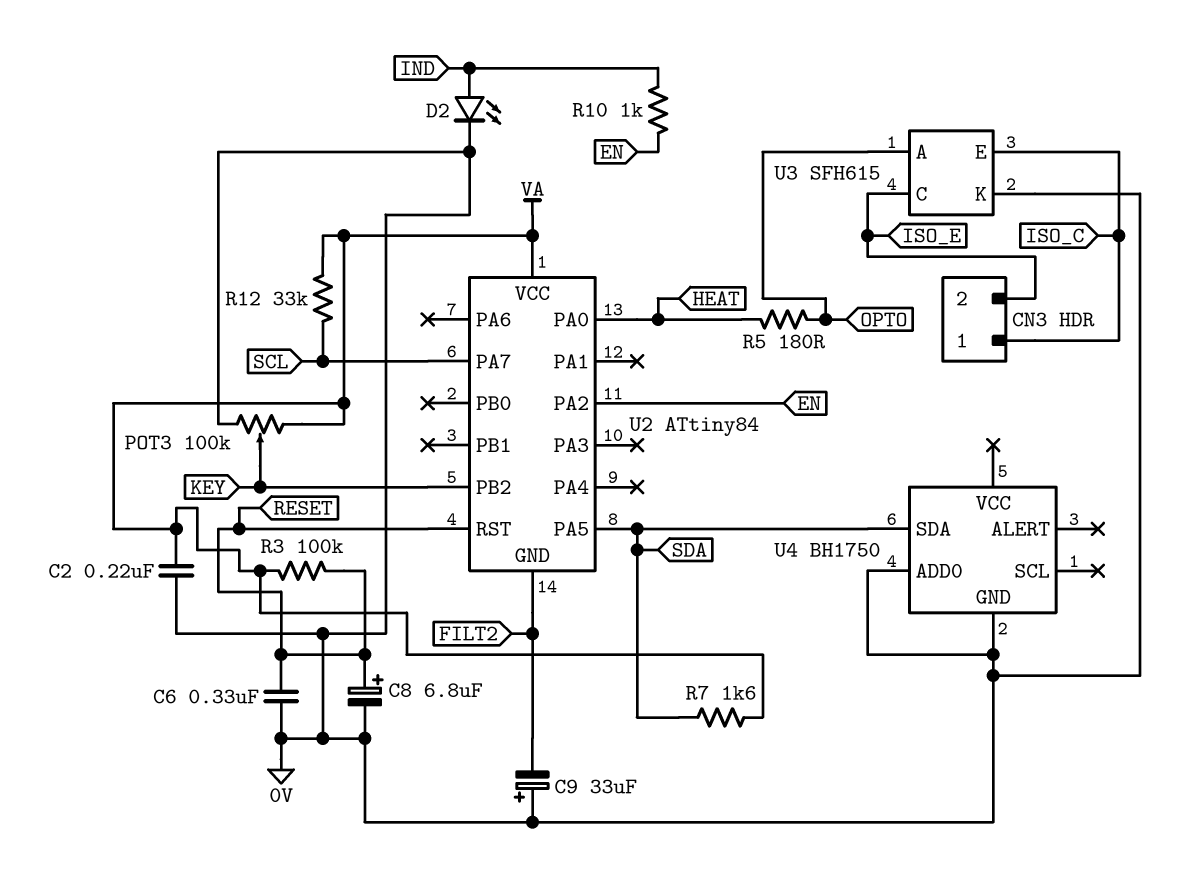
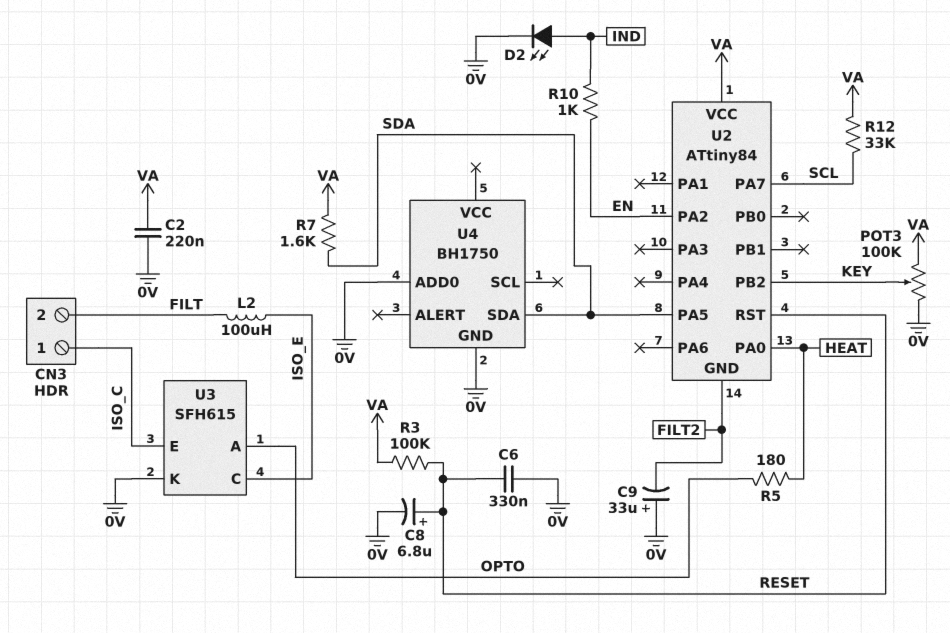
CN3 pin 2: ISO_E -> FILT
L2: none -> 100uH (FILT, ISO_E)

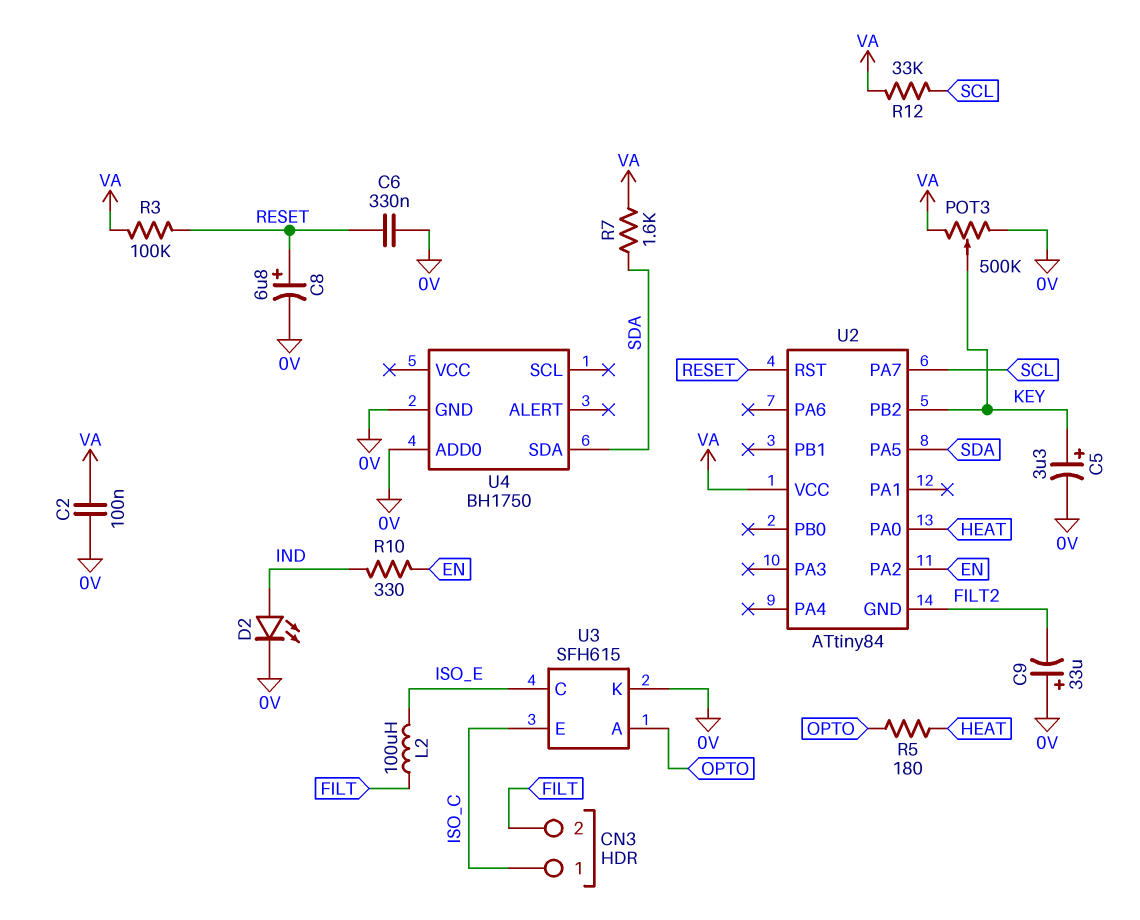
C2: 220nF (0V, VA) -> 100nF (0V, VA)
C5: none -> 3.3uF (plus KEY, minus 0V)
POT3: 100k (0V, VA, wiper KEY) -> 500k (0V, VA, wiper KEY)
R10: 1k (EN, IND) -> 330 (EN, IND)

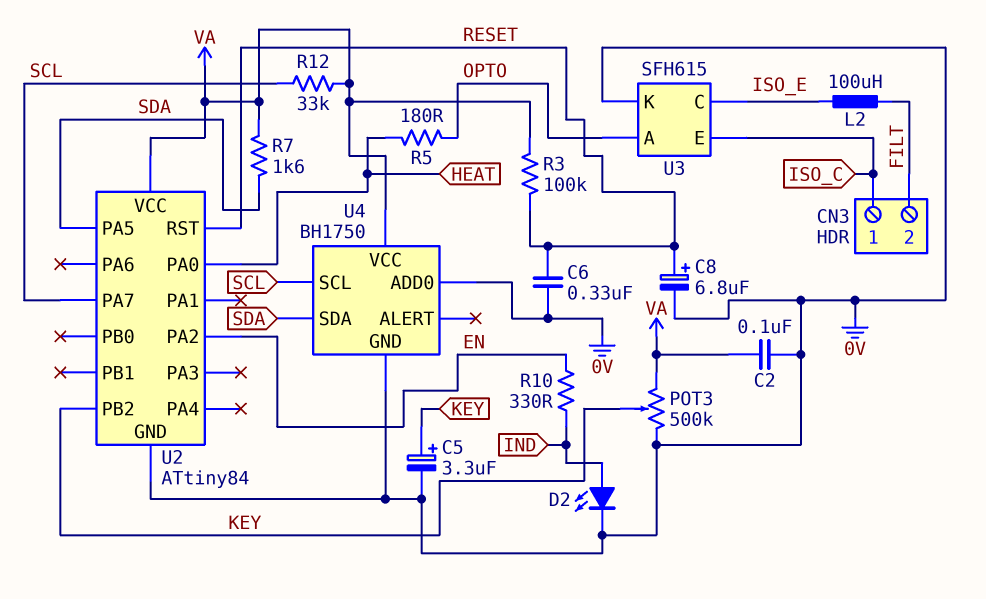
C9: 33uF (plus 0V, minus FILT2) -> none
U2 pin GND: FILT2 -> 0V
U4 pin SCL: none -> SCL
U4 pin VCC: none -> VA

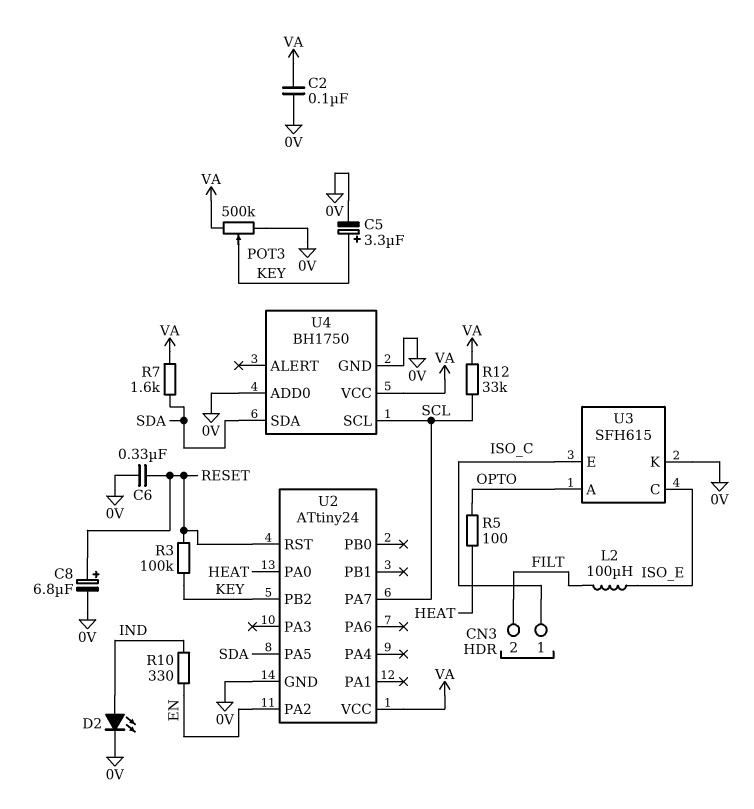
R3: 100k (RESET, VA) -> 100k (KEY, RESET)
R5: 180 (HEAT, OPTO) -> 100 (HEAT, OPTO)
U2: ATtiny84 -> ATtiny24

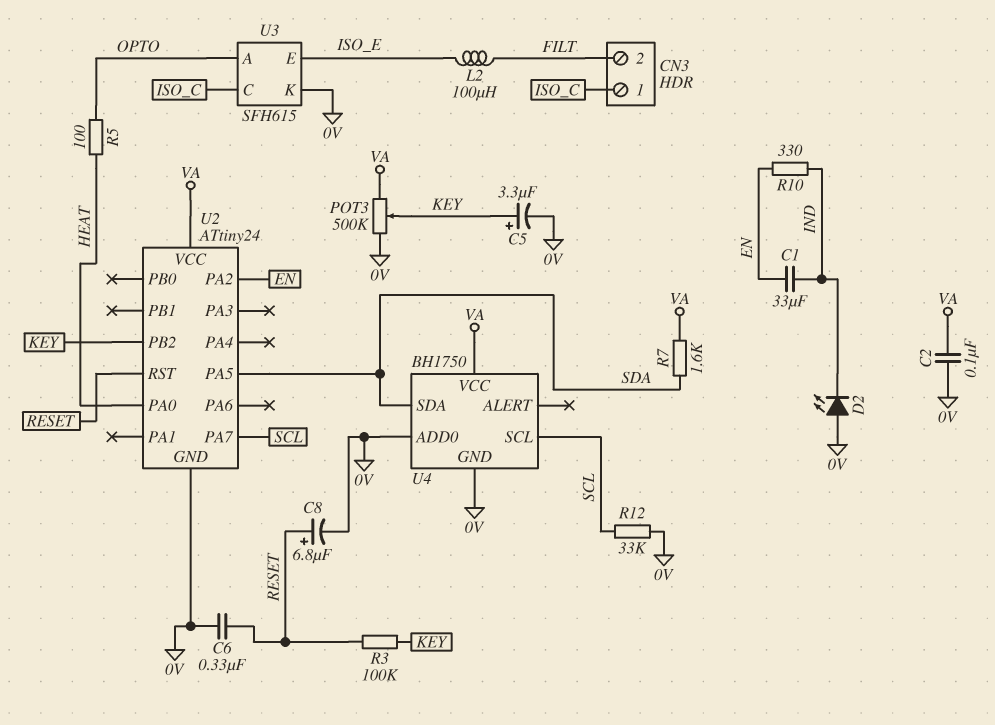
C1: none -> 33uF (EN, IND)
D2: LED (A IND, K 0V) -> LED (A 0V, K IND)
R12: 33k (SCL, VA) -> 33k (0V, SCL)
U3 pin C: ISO_E -> ISO_C
U3 pin E: ISO_C -> ISO_E

